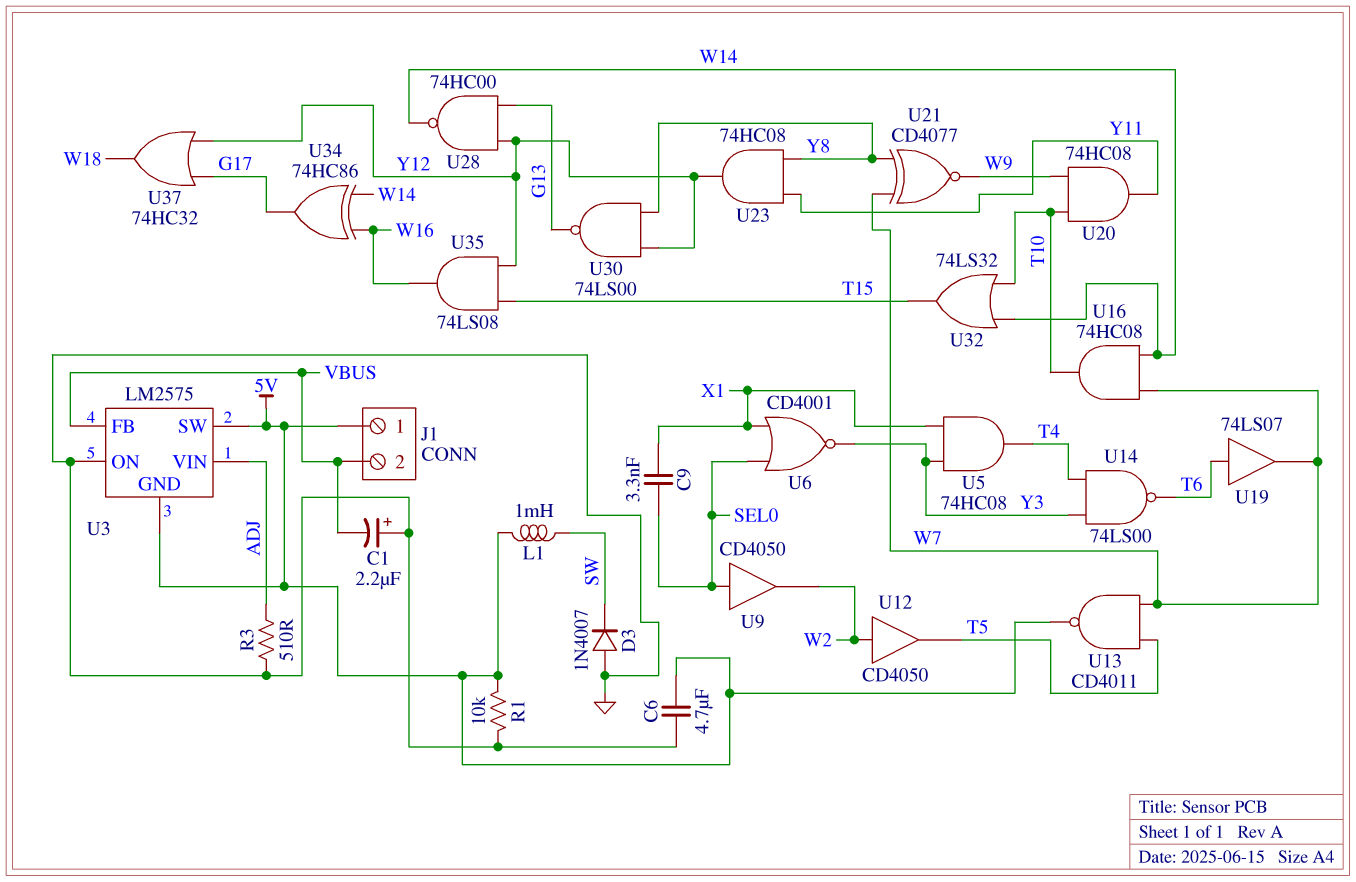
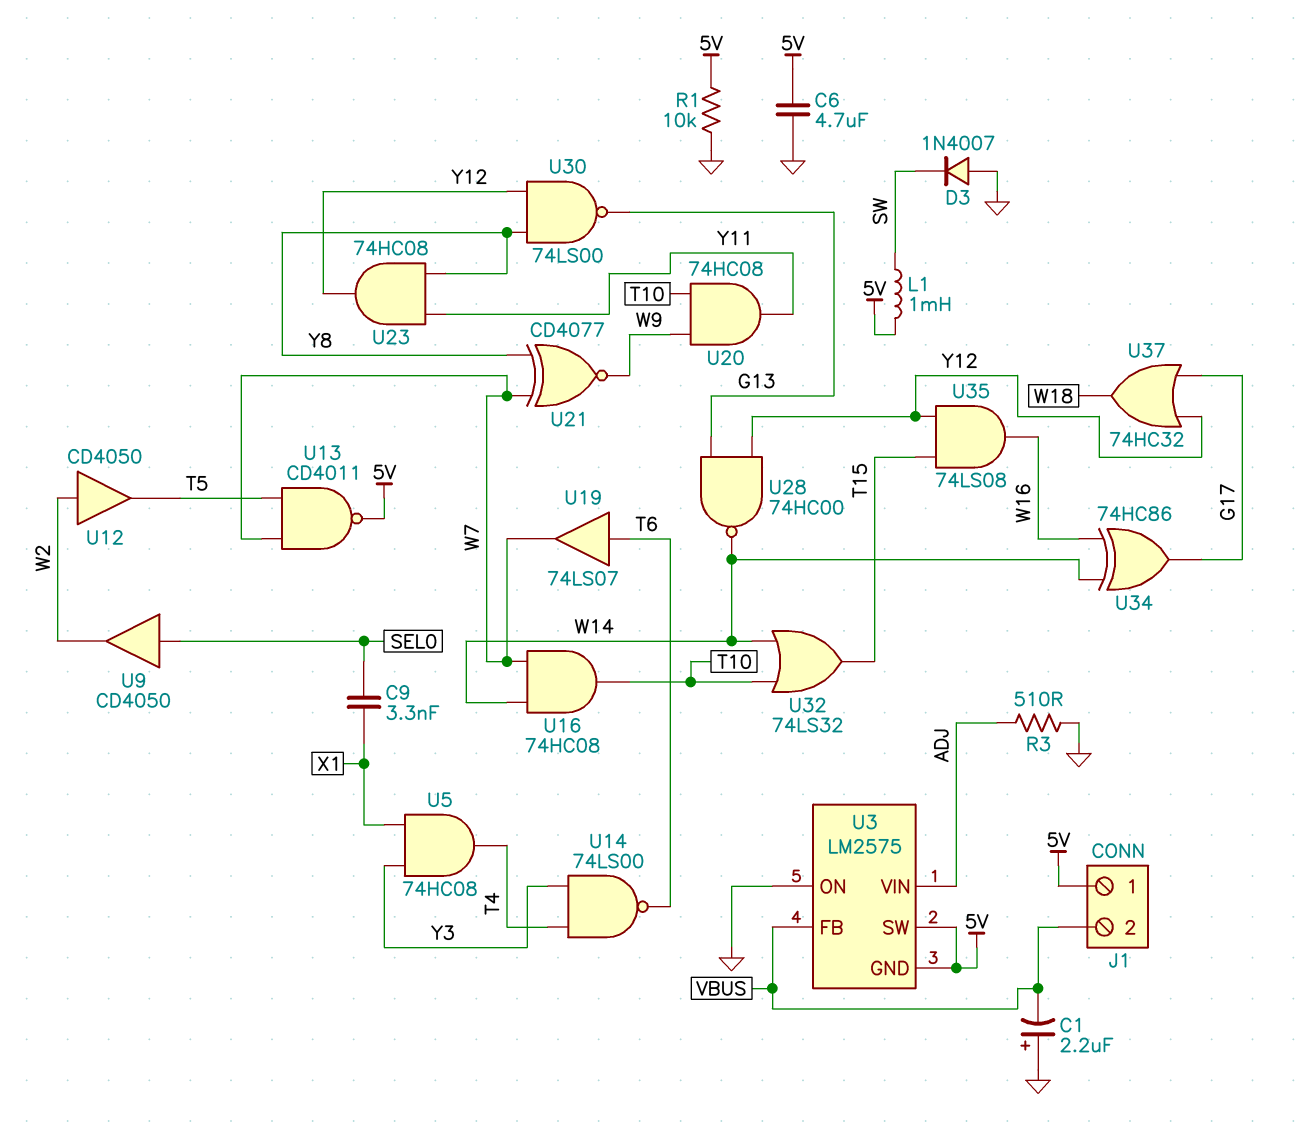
U6: NOR CD4001 (in SEL0, in X1, out Y3) -> none

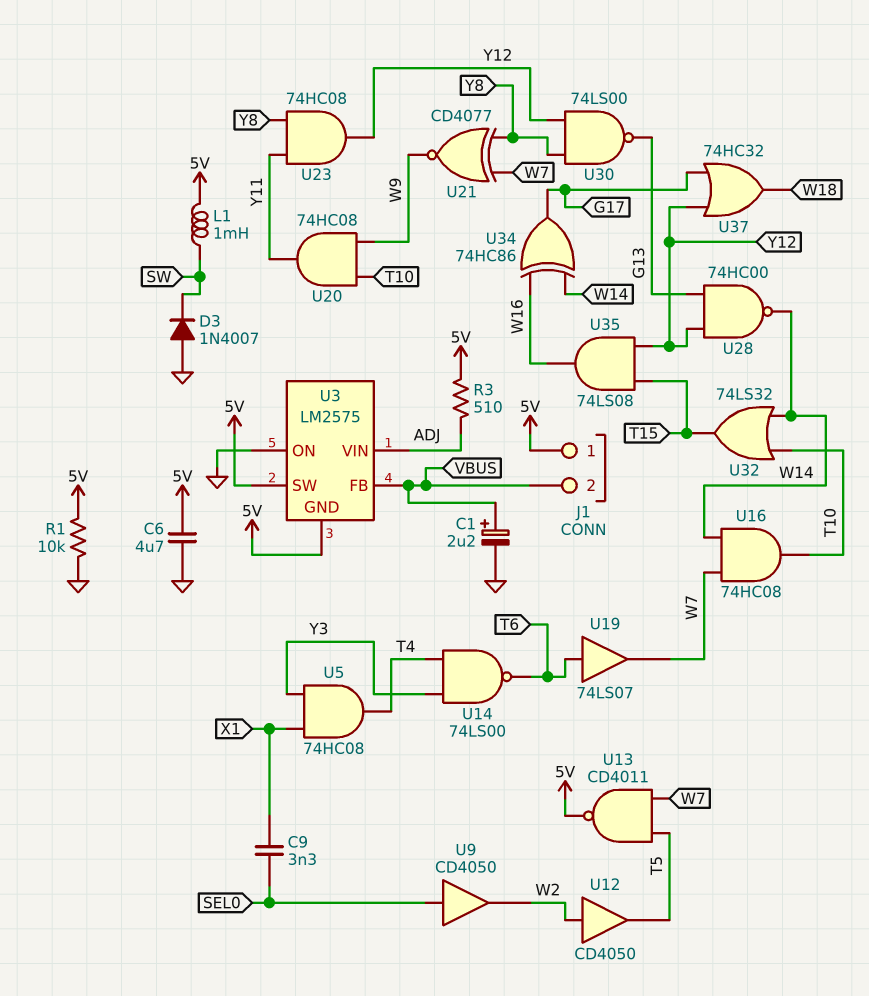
C1: 2.2uF (plus GND, minus VBUS) -> 2.2uF (plus VBUS, minus GND)
R3: 510 (ADJ, GND) -> 510 (5V, ADJ)

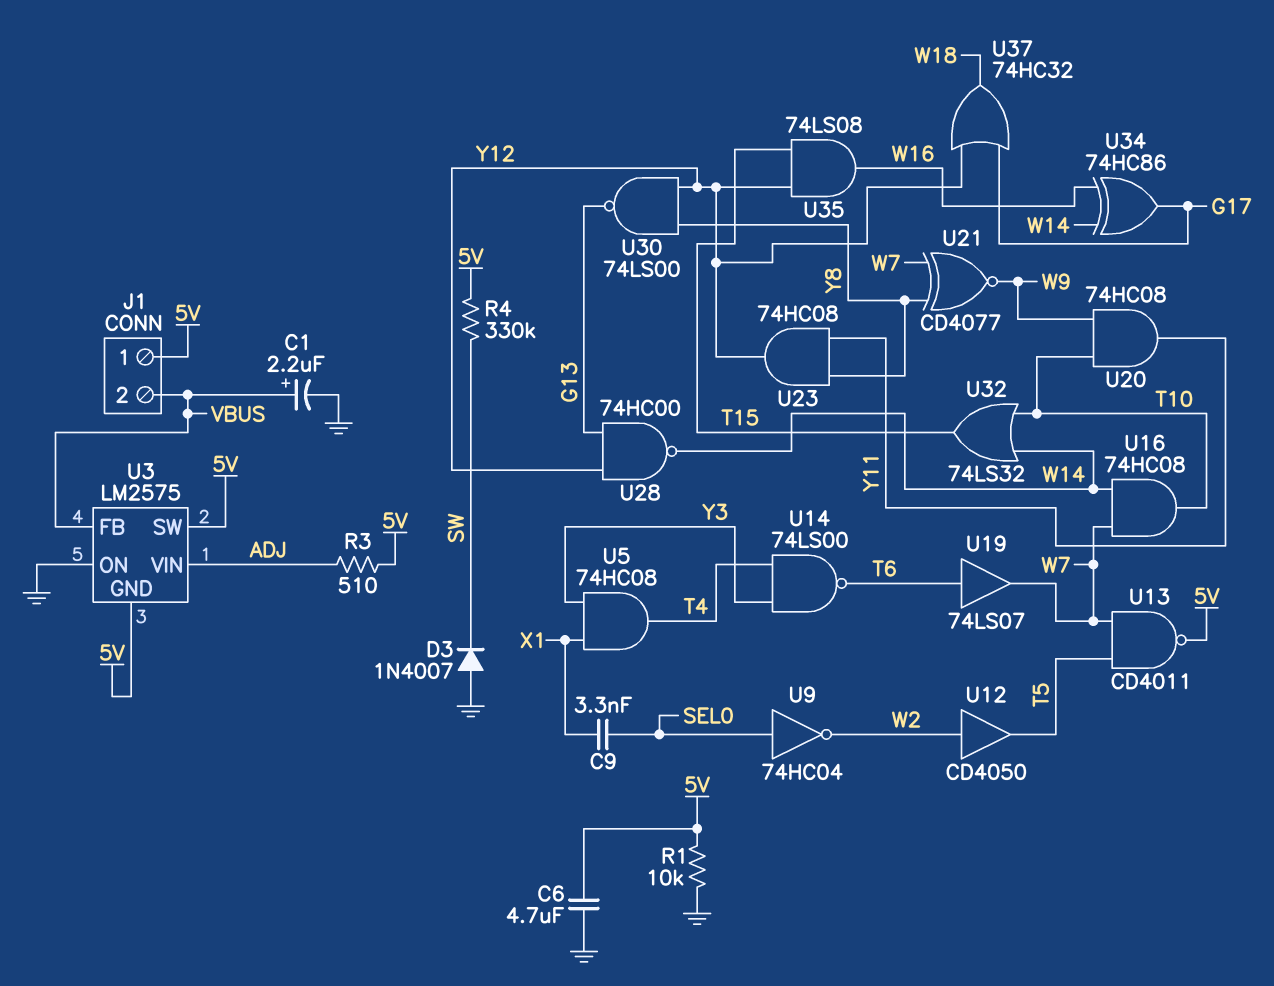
L1: 1mH (5V, SW) -> none
R4: none -> 330k (5V, SW)
U9: buffer CD4050 (in SEL0, out W2) -> NOT 74HC04 (in SEL0, out W2)

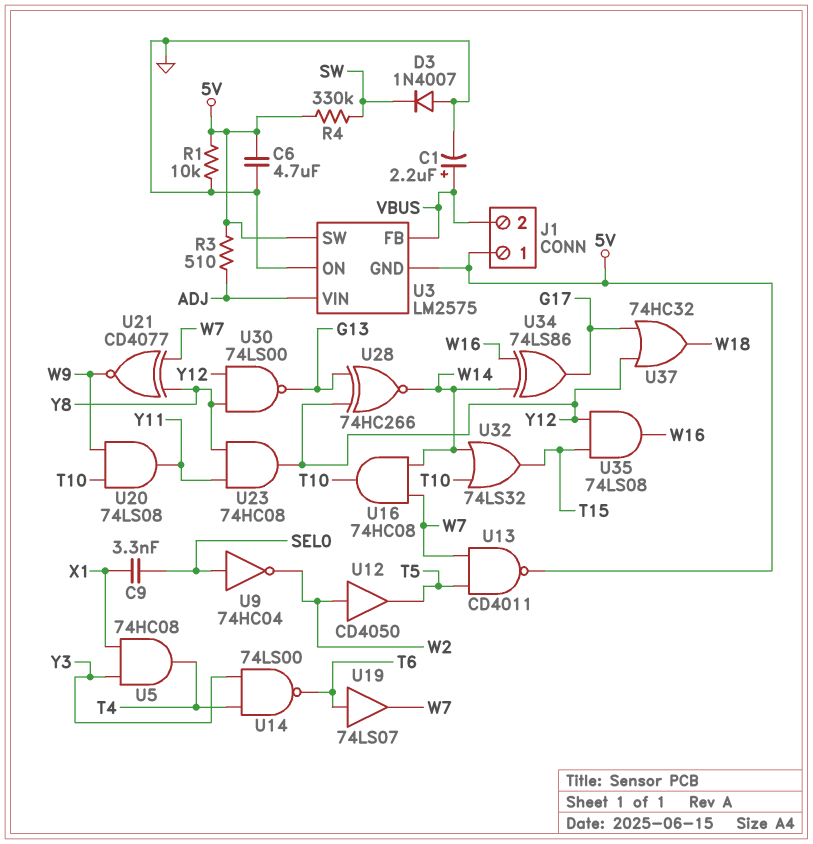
U20: AND 74HC08 (in T10, in W9, out Y11) -> AND 74LS08 (in T10, in W9, out Y11)
U28: NAND 74HC00 (in G13, in Y12, out W14) -> XNOR 74HC266 (in G13, in Y12, out W14)
U34: XOR 74HC86 (in W14, in W16, out G17) -> XOR 74LS86 (in W14, in W16, out G17)

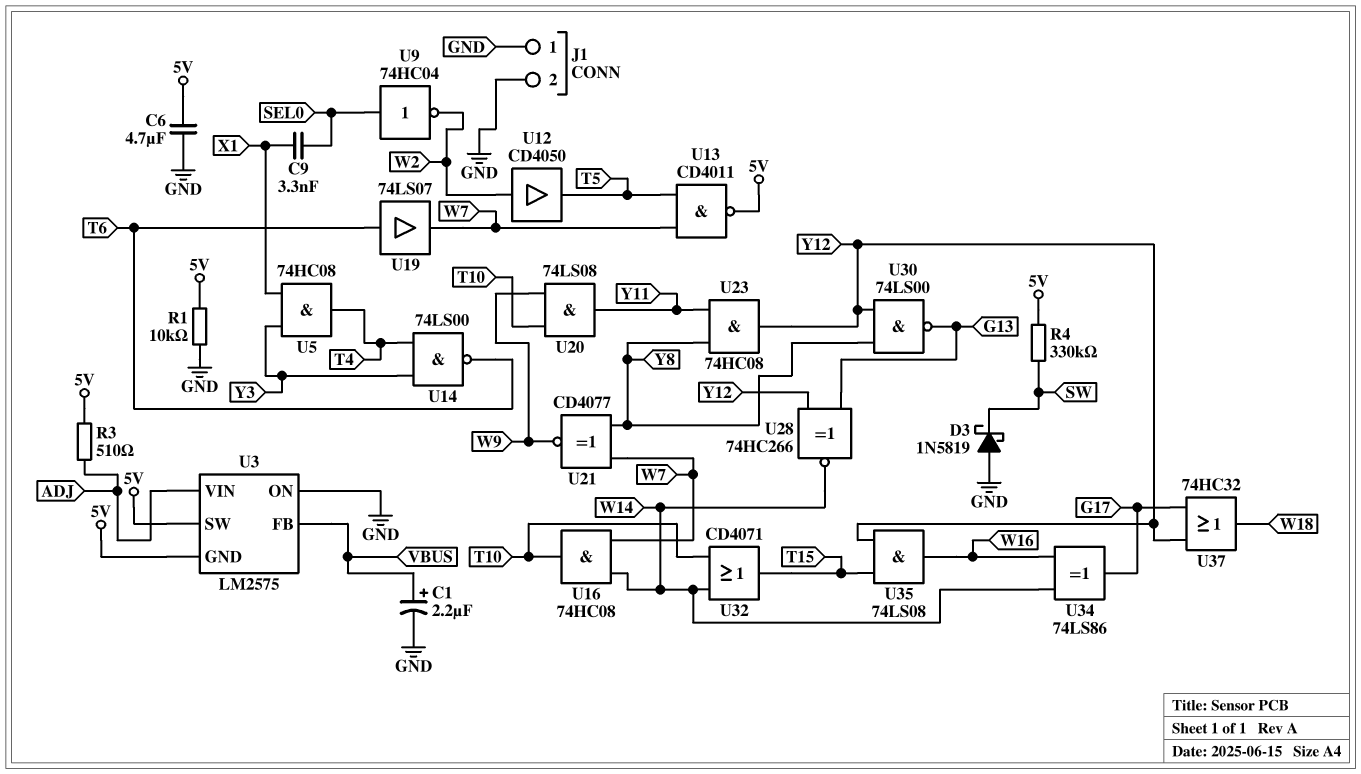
D3: diode 1N4007 (A GND, K SW) -> schottky 1N5819 (A GND, K SW)
J1 pin 1: 5V -> GND
J1 pin 2: VBUS -> GND
U32: OR 74LS32 (in T10, in W14, out T15) -> OR CD4071 (in T10, in W14, out T15)

